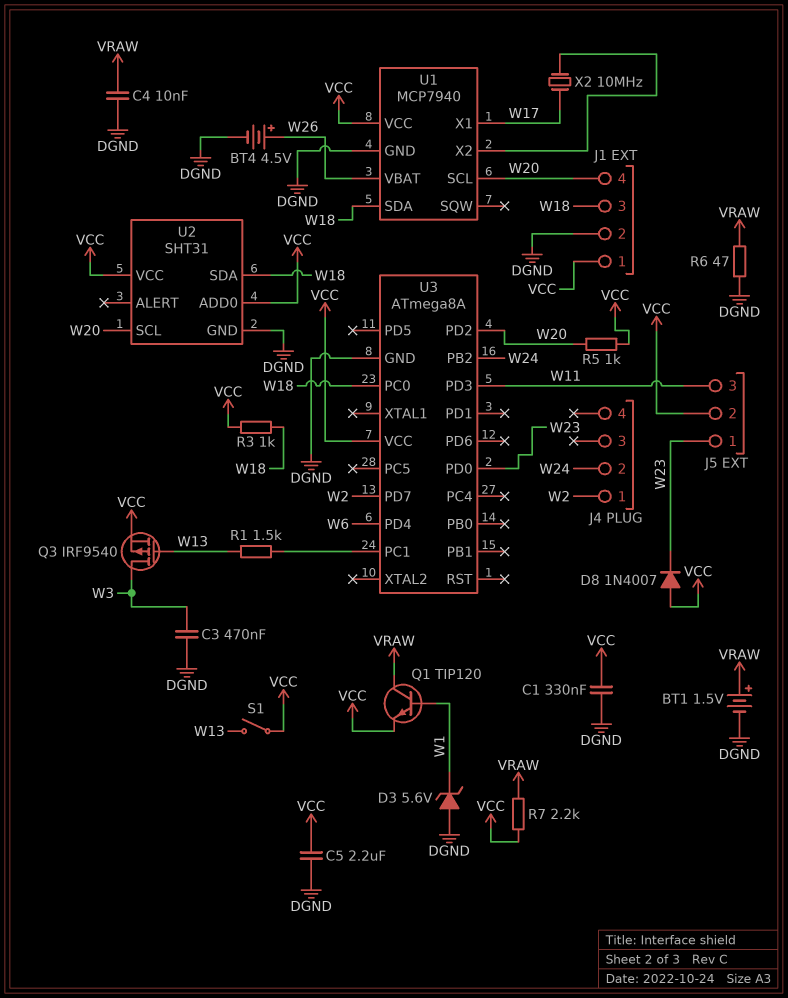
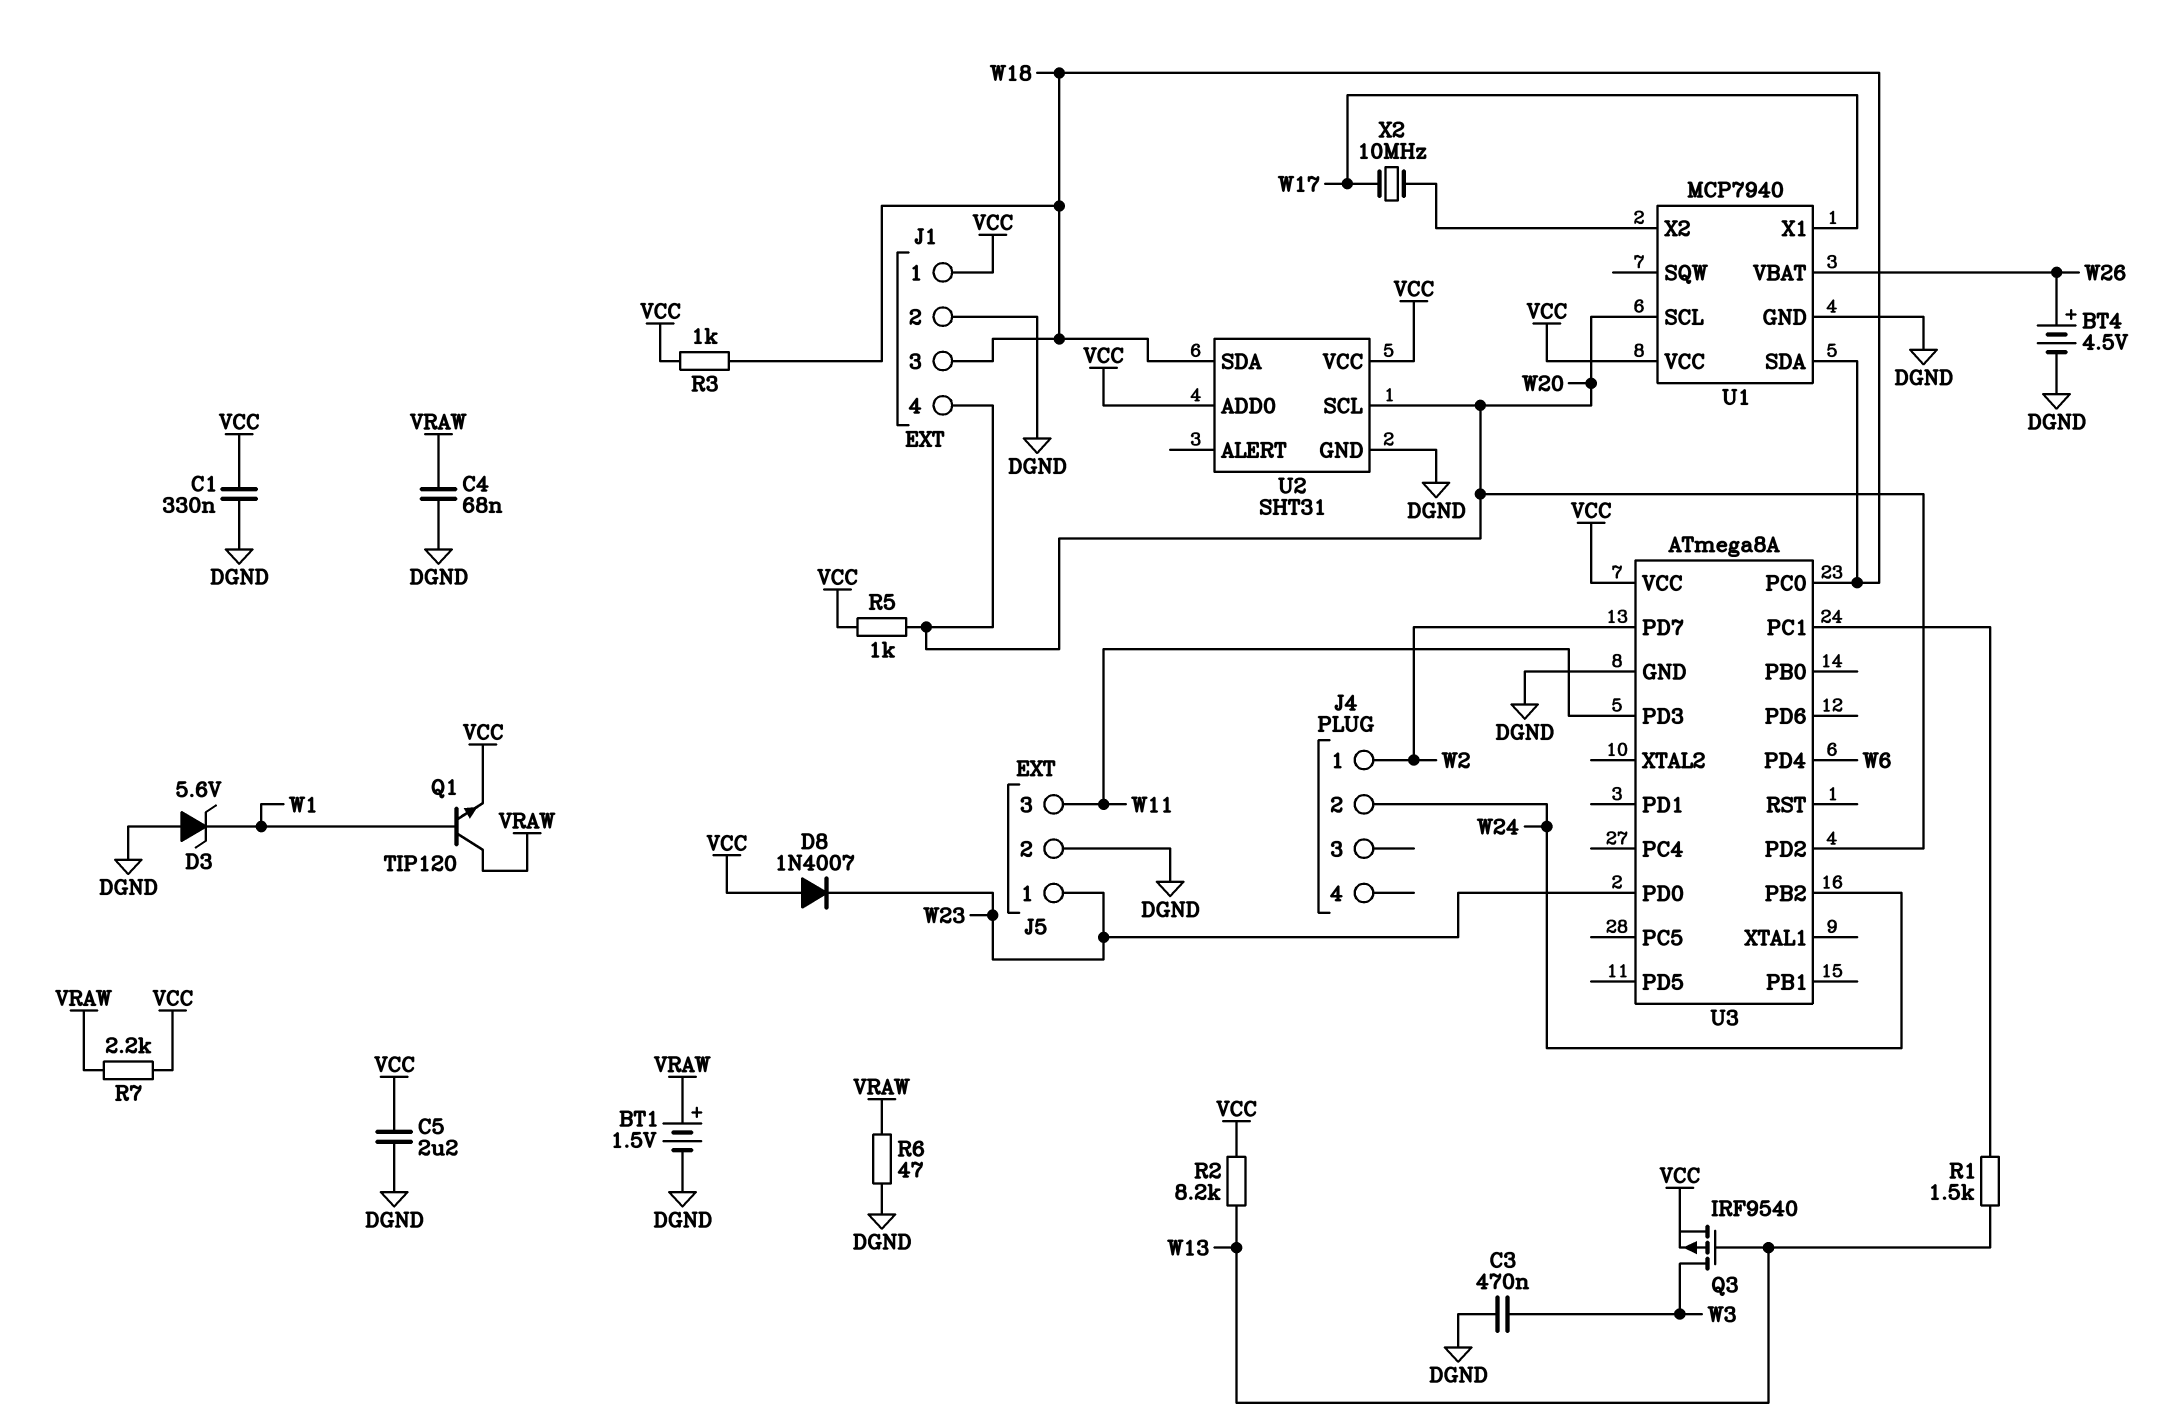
C4: 10nF (DGND, VRAW) -> 68nF (DGND, VRAW)
J5 pin 2: VCC -> DGND
R2: none -> 8.2k (VCC, W13)
S1: switch (VCC, W13) -> none

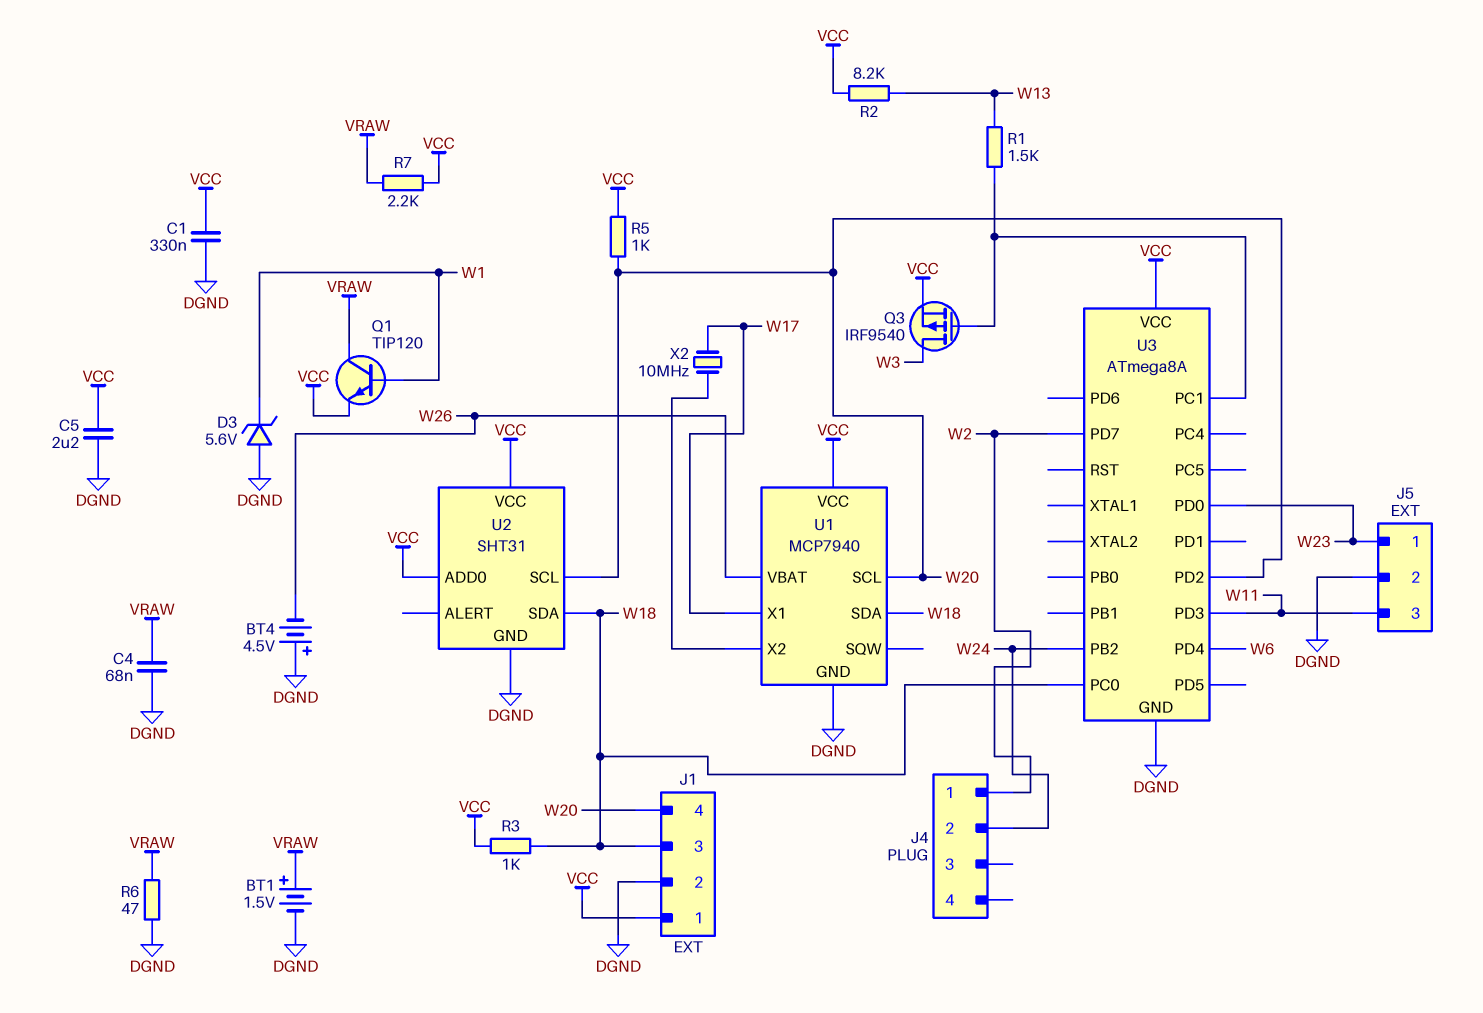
BT4: 4.5V (plus W26, minus DGND) -> 4.5V (plus DGND, minus W26)
C3: 470nF (DGND, W3) -> none
D8: diode 1N4007 (A VCC, K W23) -> none
Q3: PMOS IRF9540 (G W13, D W3, S VCC) -> PMOS IRF9540 (G U3/PC1, D W3, S VCC)

